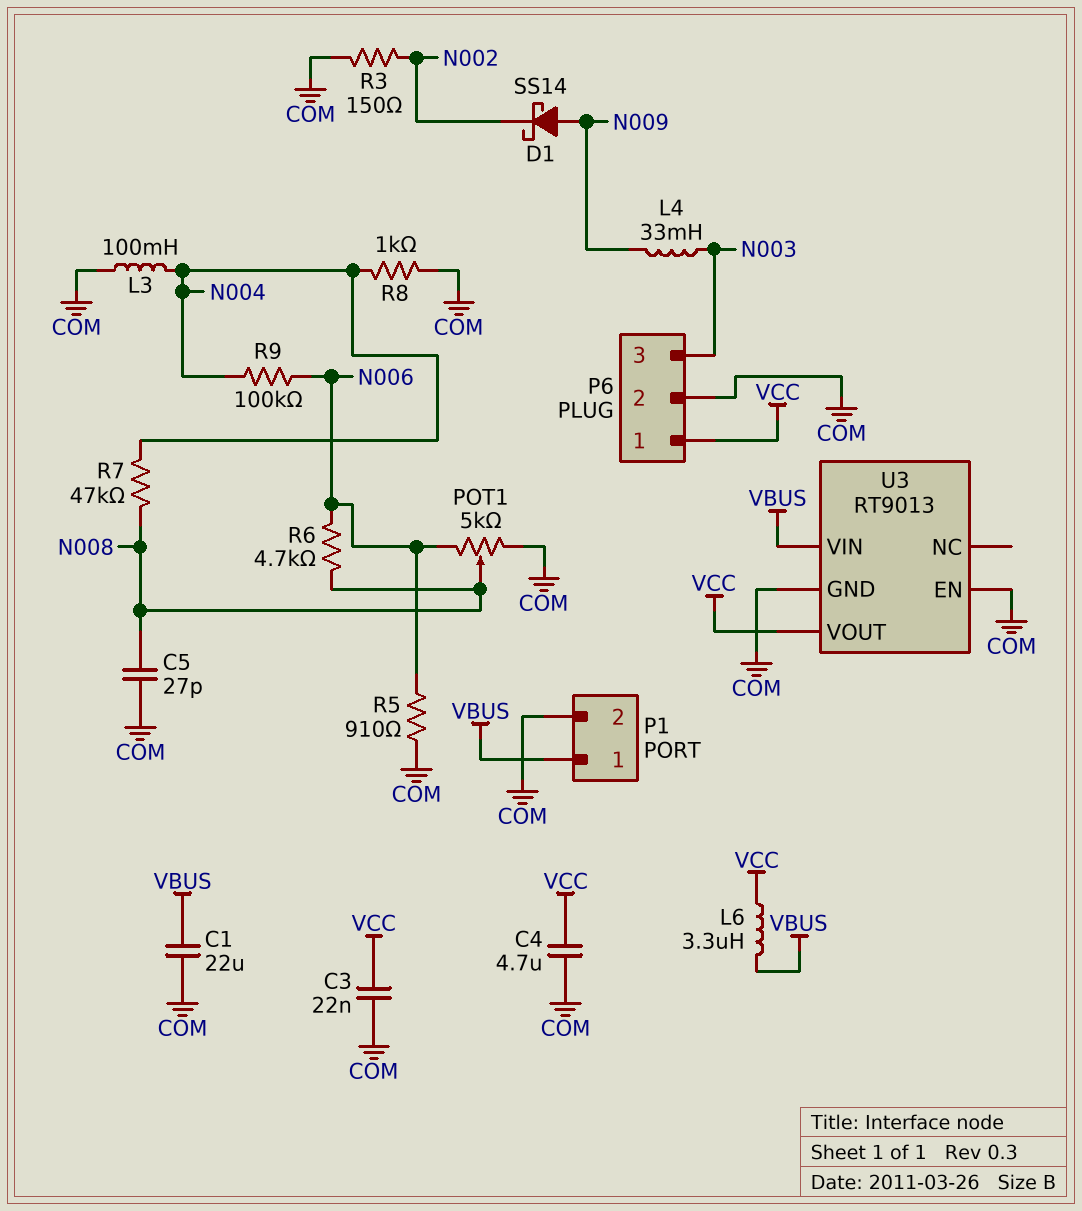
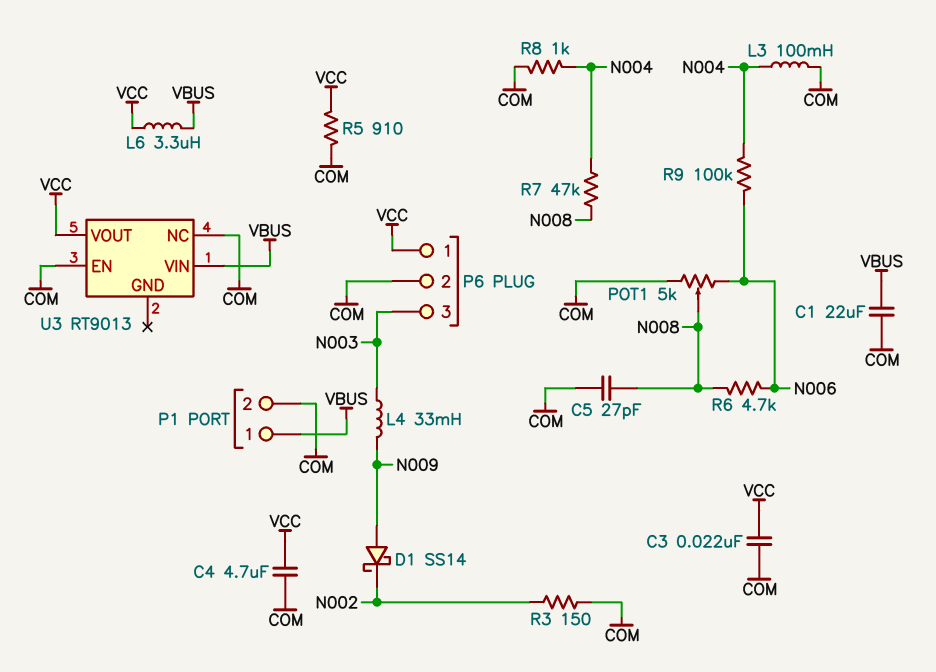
R5: 910 (COM, N006) -> 910 (COM, VCC)
U3 pin GND: COM -> none
U3 pin NC: none -> COM

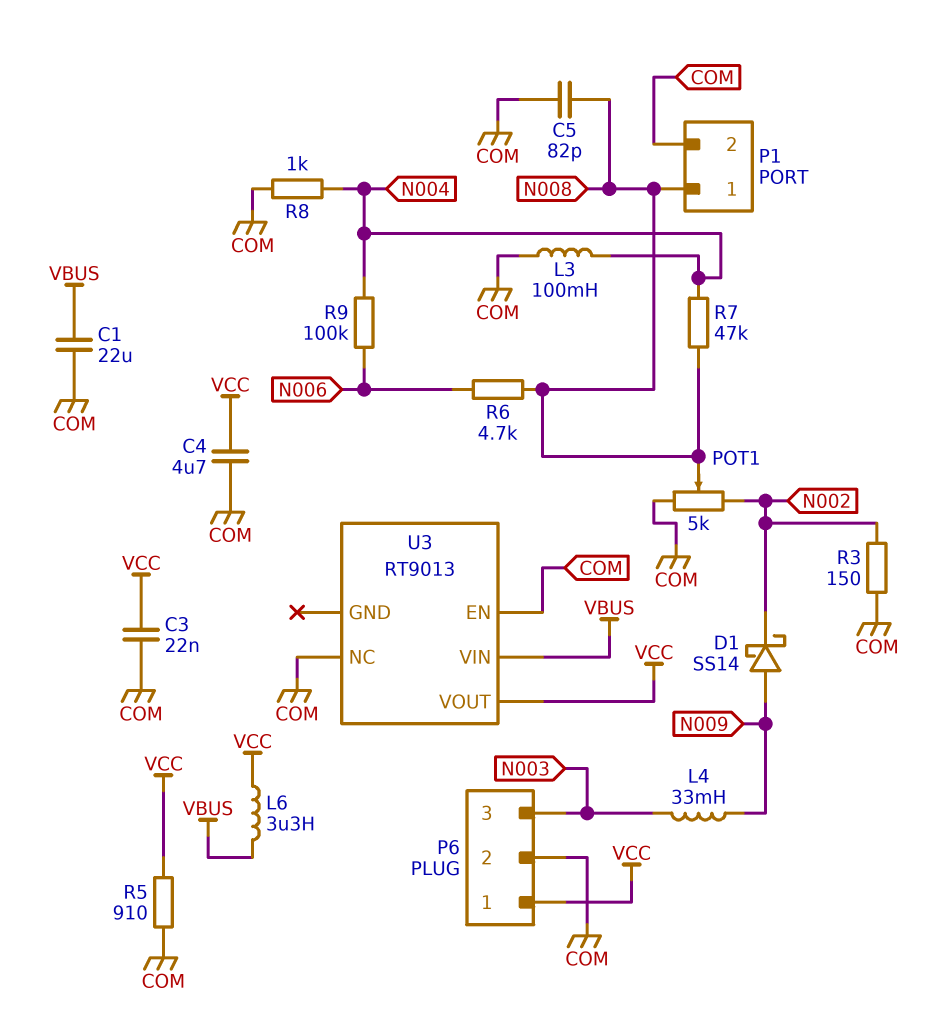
C5: 27pF (COM, N008) -> 82pF (COM, N008)
P1 pin 1: VBUS -> N008
POT1: 5k (COM, N006, wiper N008) -> 5k (COM, N002, wiper N008)

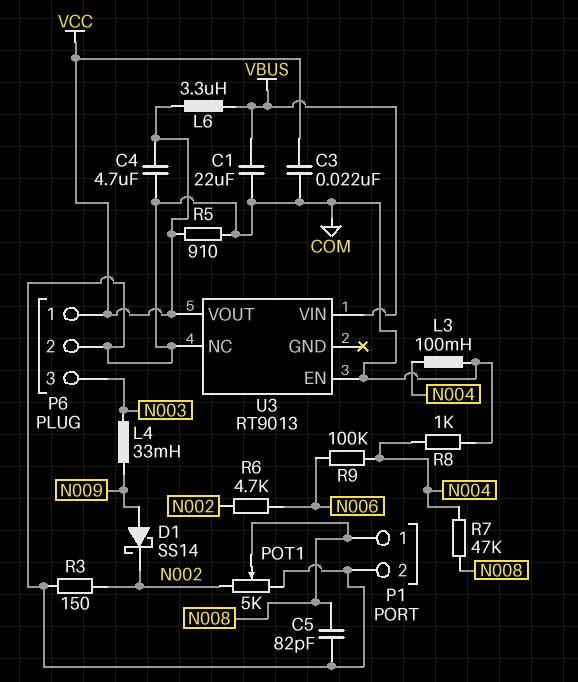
R6: 4.7k (N006, N008) -> 4.7k (N002, N006)

